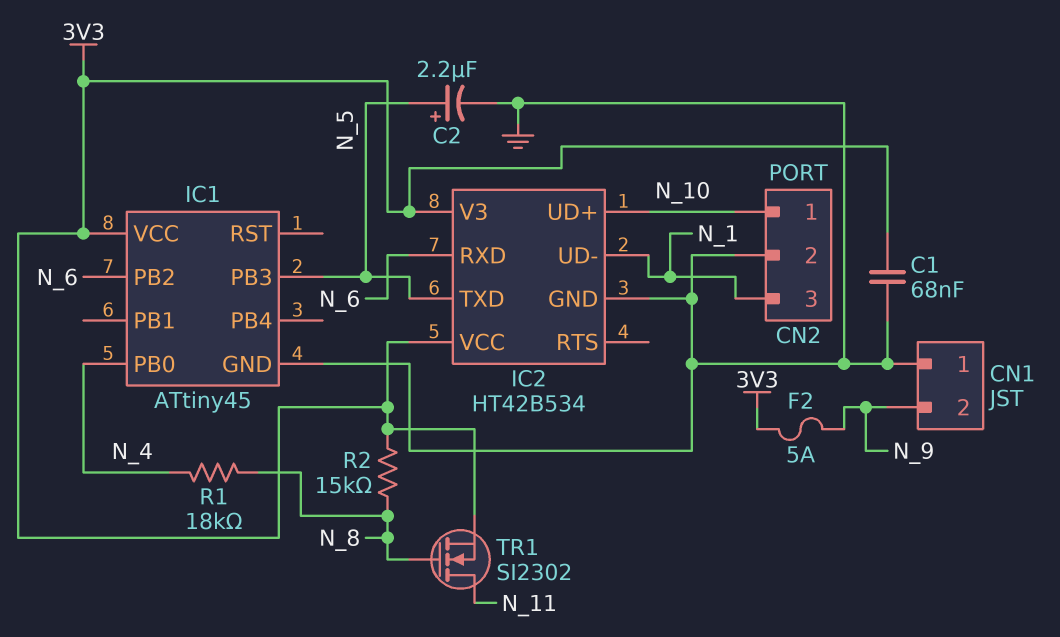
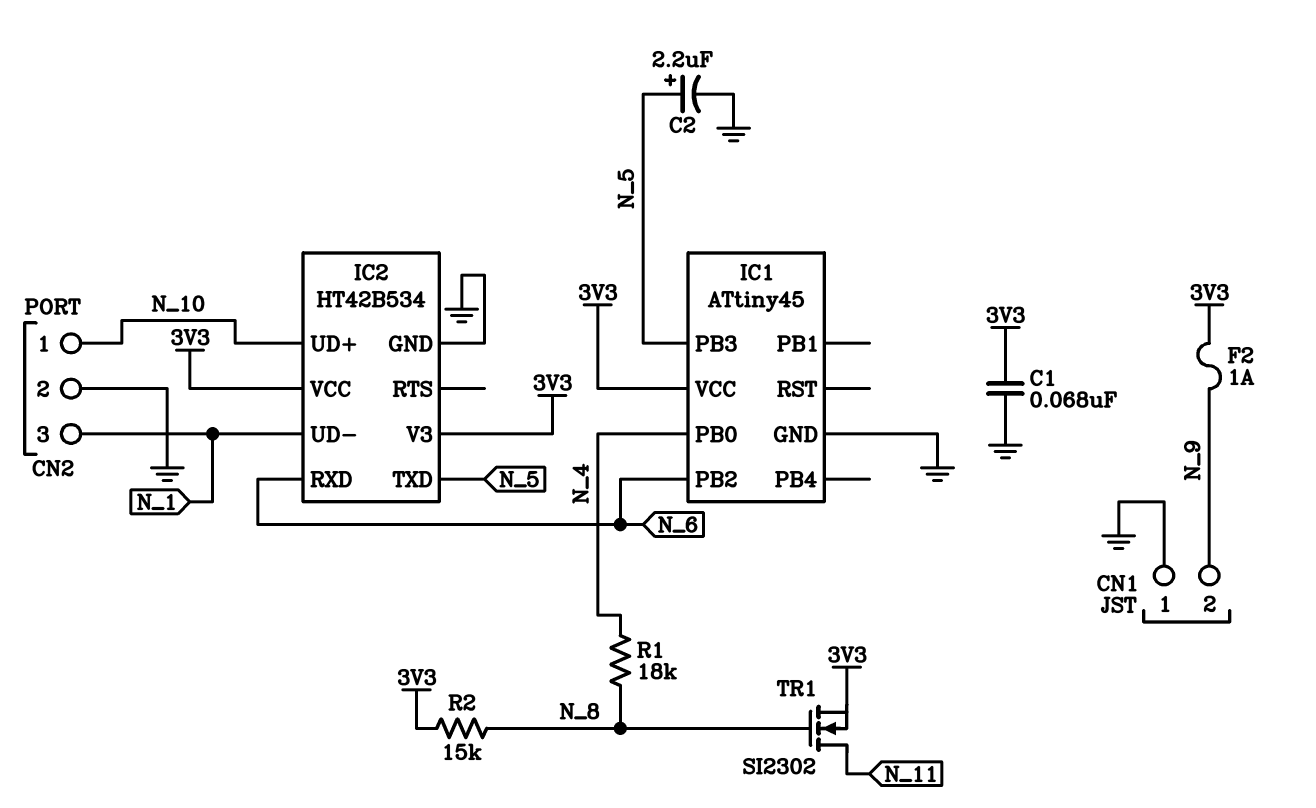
F2: 5A (3V3, N_9) -> 1A (3V3, N_9)

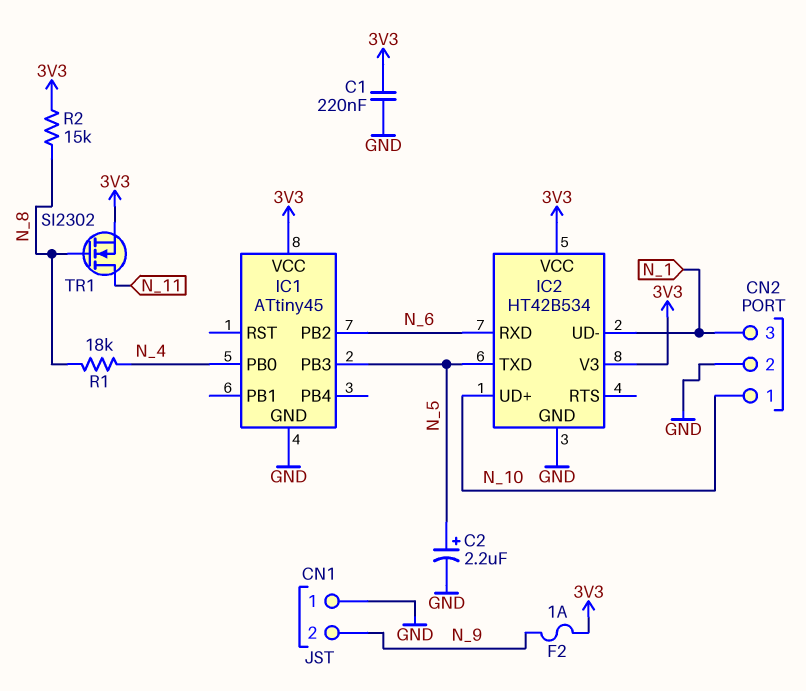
C1: 68nF (3V3, GND) -> 220nF (3V3, GND)

